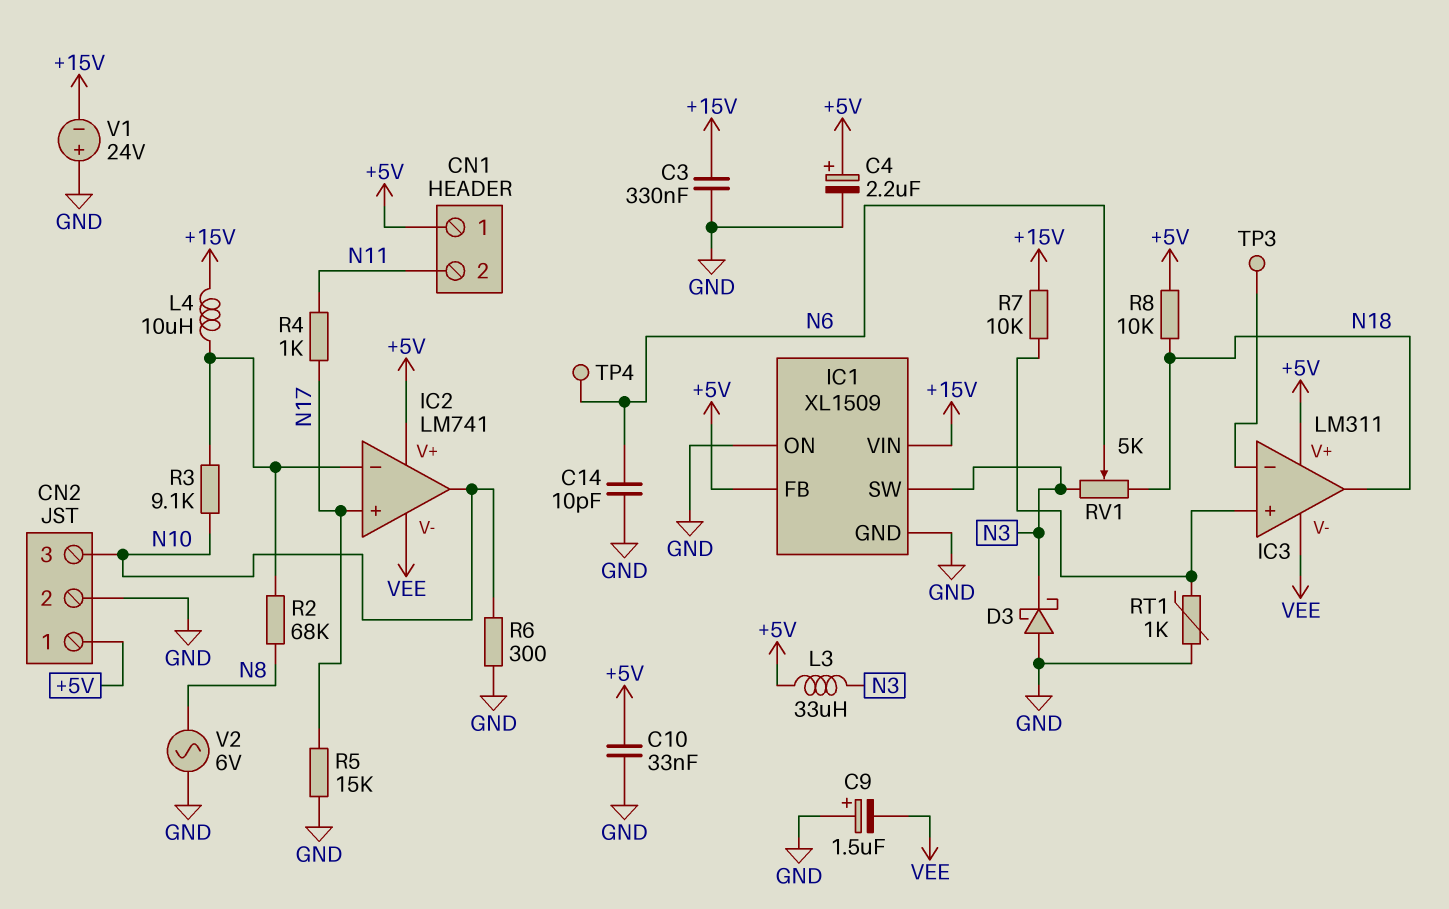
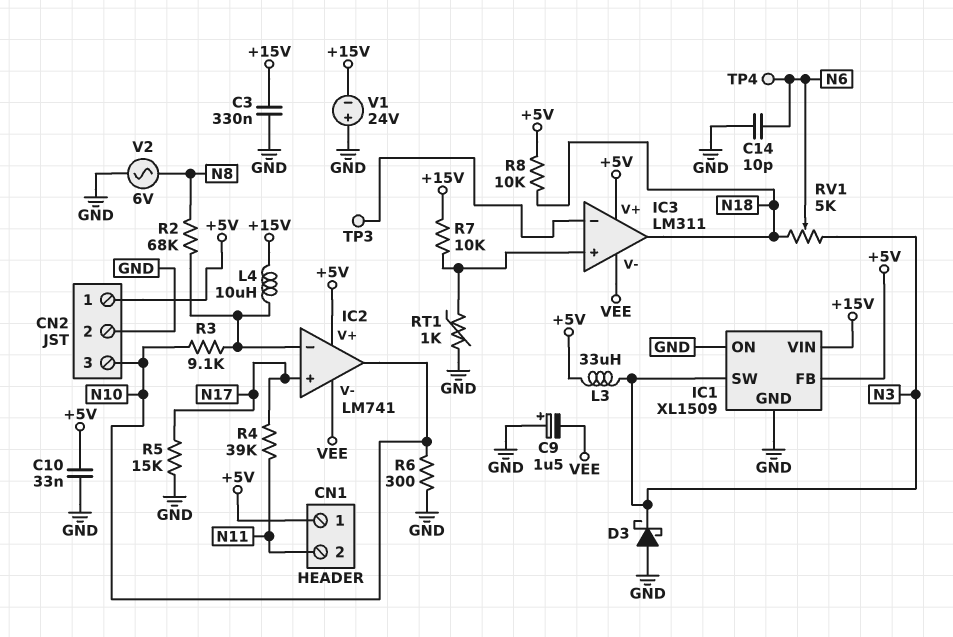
C4: 2.2uF (plus +5V, minus GND) -> none
R4: 1k (N11, N17) -> 39k (N11, N17)

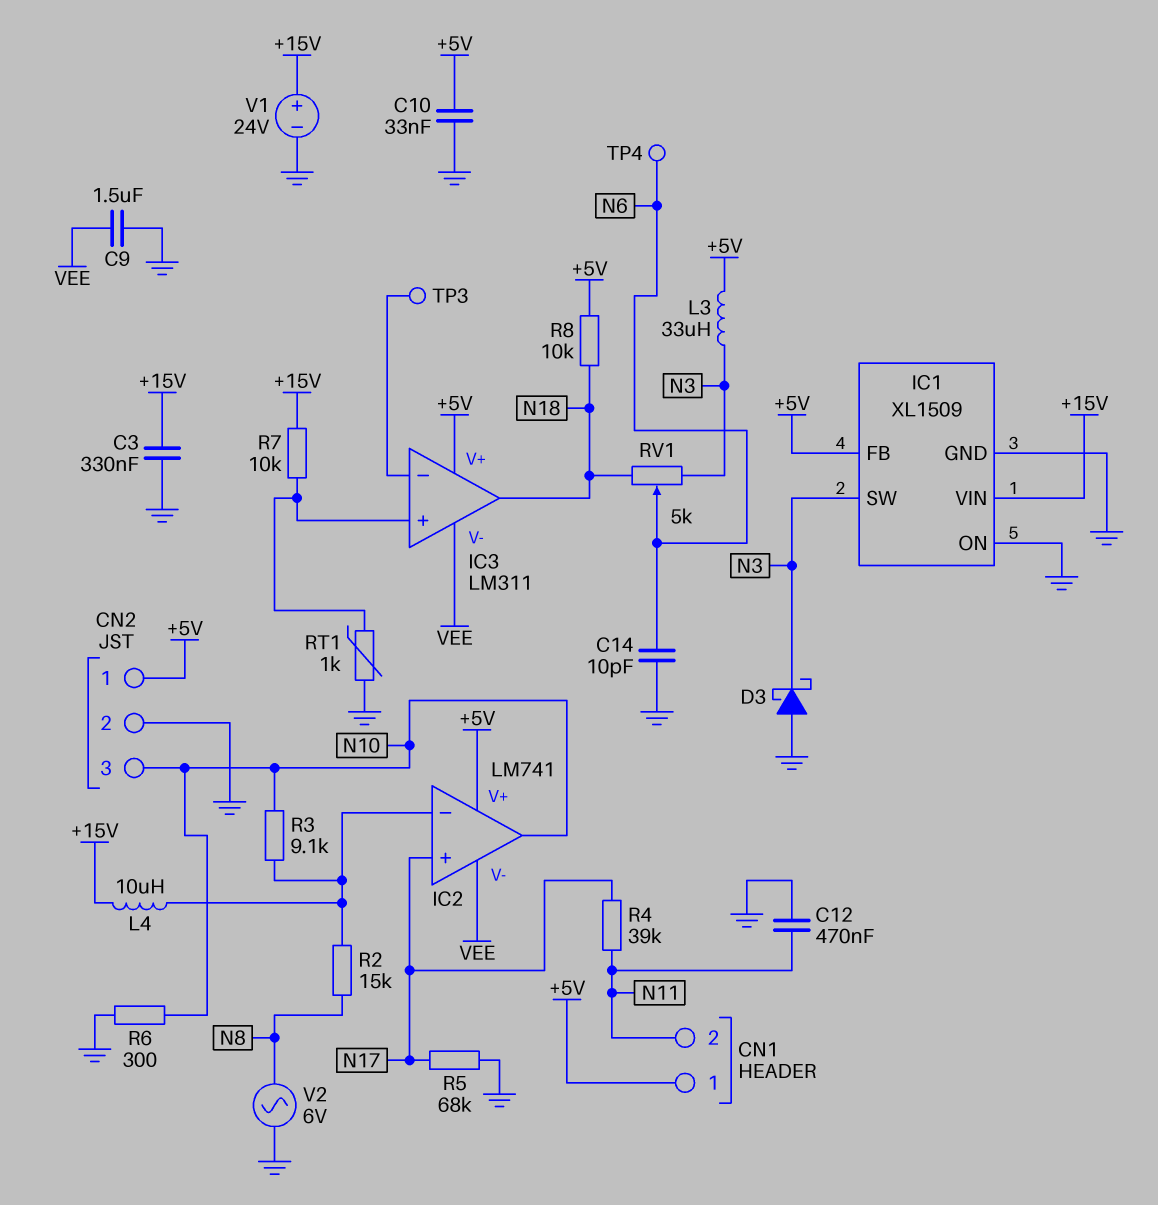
C9: 1.5uF (plus GND, minus VEE) -> 1.5uF (GND, VEE)
C12: none -> 470nF (GND, N11)
R2: 68k (IC2/in-, N8) -> 15k (IC2/in-, N8)
R5: 15k (GND, N17) -> 68k (GND, N17)
V1: 24V (plus GND, minus +15V) -> 24V (plus +15V, minus GND)

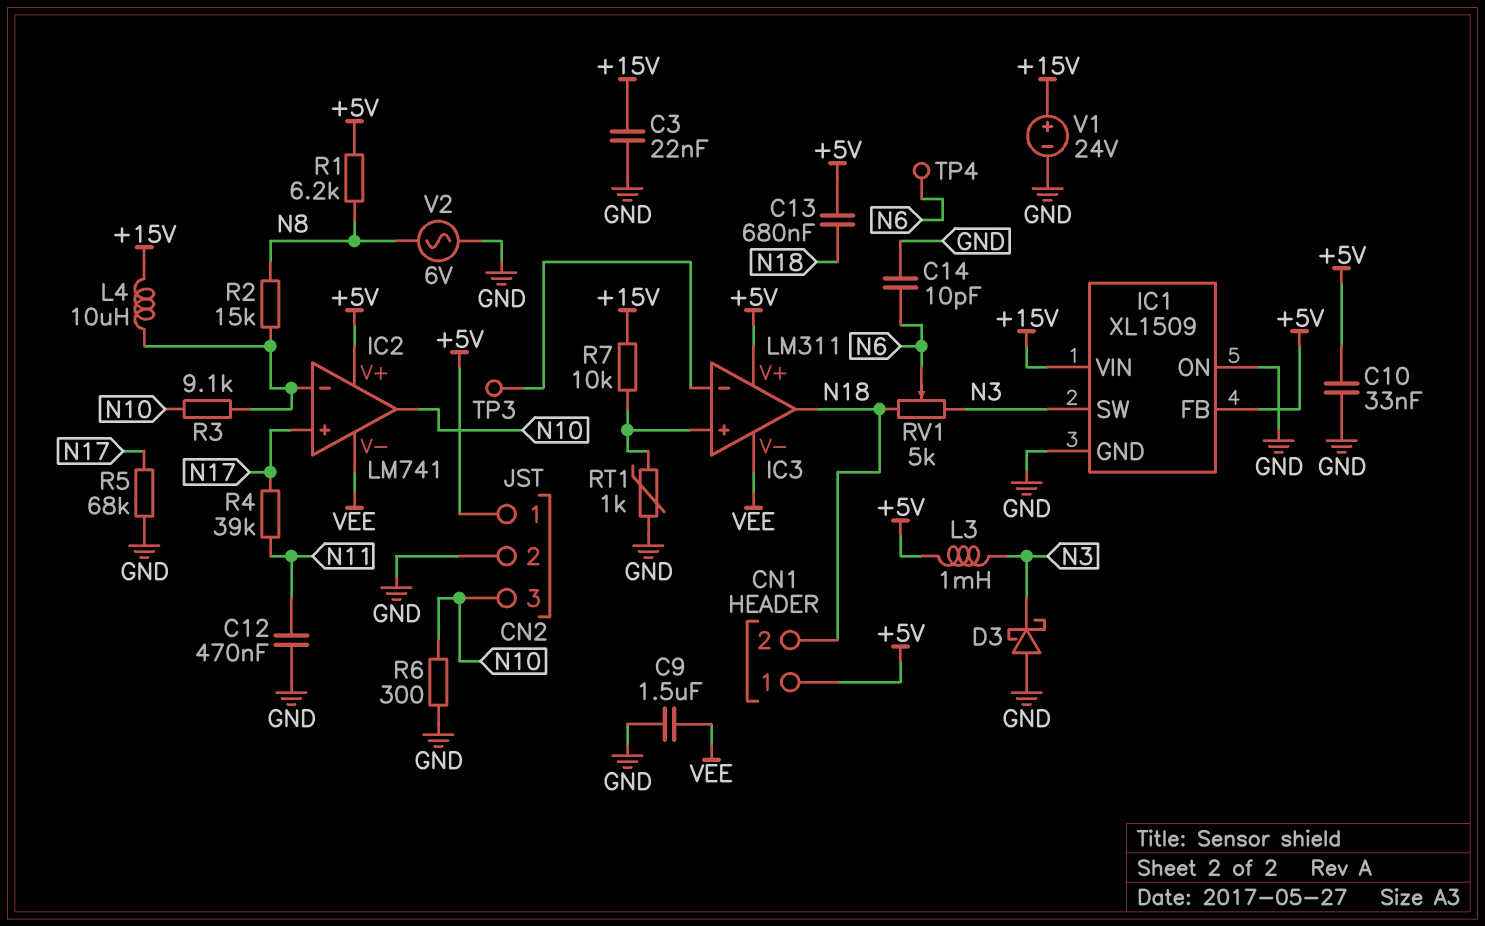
C3: 330nF (+15V, GND) -> 22nF (+15V, GND)
C13: none -> 680nF (+5V, N18)
CN1 pin 2: N11 -> N18
L3: 33uH (+5V, N3) -> 1mH (+5V, N3)
R1: none -> 6.2k (+5V, N8)
R8: 10k (+5V, N18) -> none

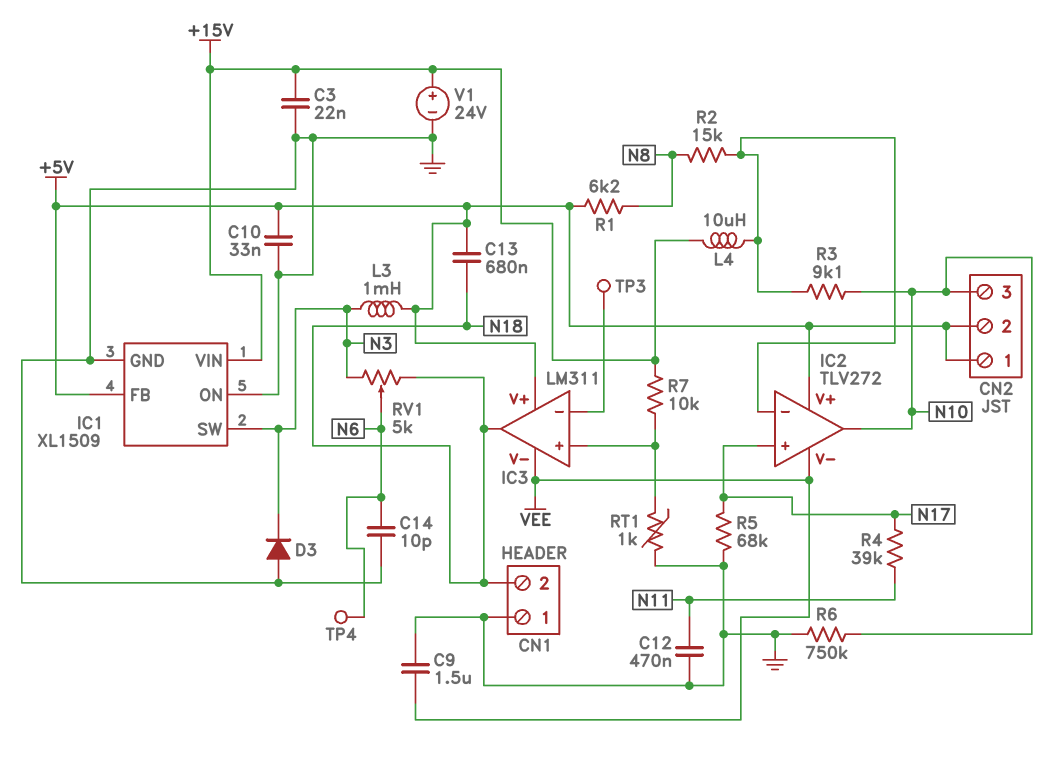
CN1 pin 1: +5V -> GND
CN2 pin 2: GND -> +5V
D3: schottky (A GND, K N3) -> diode (A GND, K N3)
IC2: LM741 -> TLV272
R6: 300 (GND, N10) -> 750k (GND, N10)
V2: AC 6V (GND, N8) -> none

